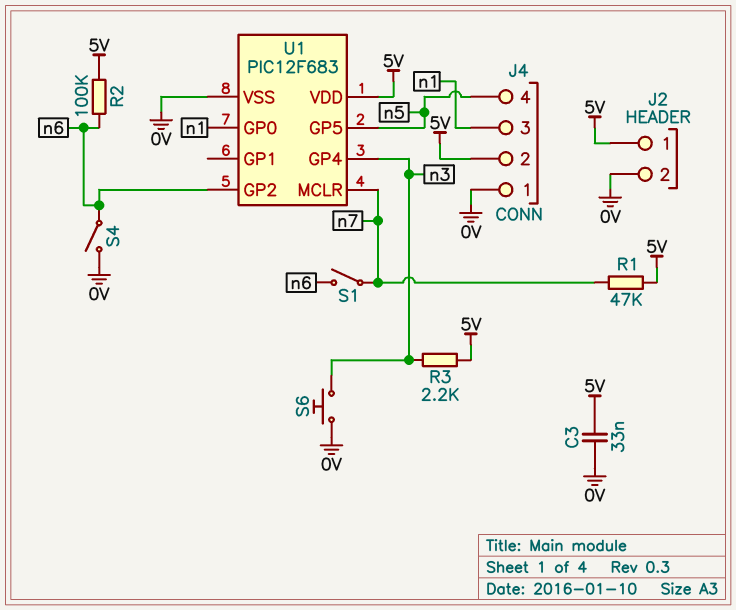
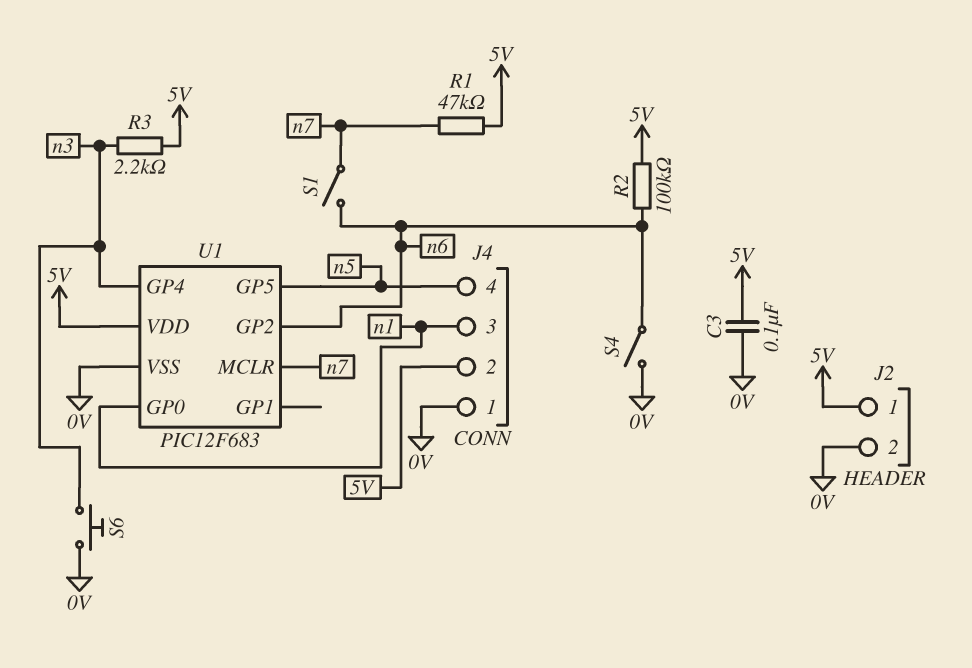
C3: 33nF (0V, 5V) -> 100nF (0V, 5V)

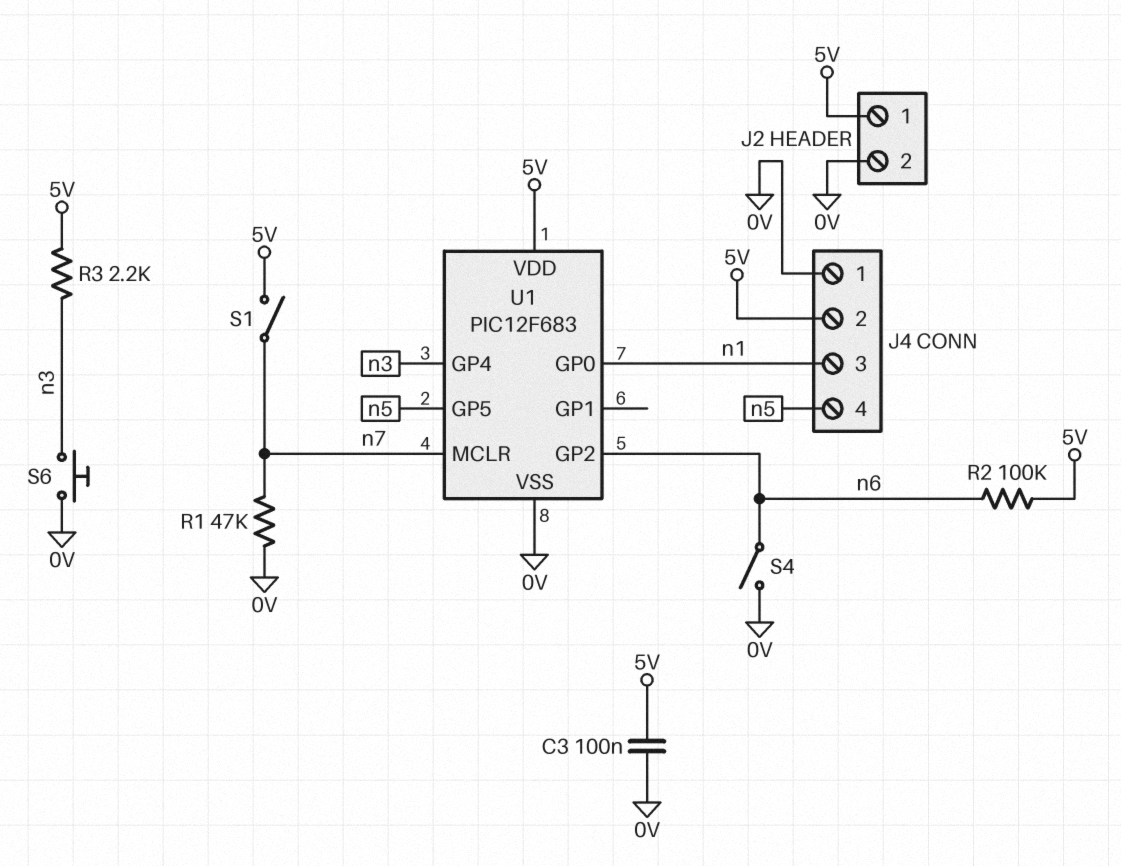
R1: 47k (5V, n7) -> 47k (0V, n7)
S1: switch (n6, n7) -> switch (5V, n7)

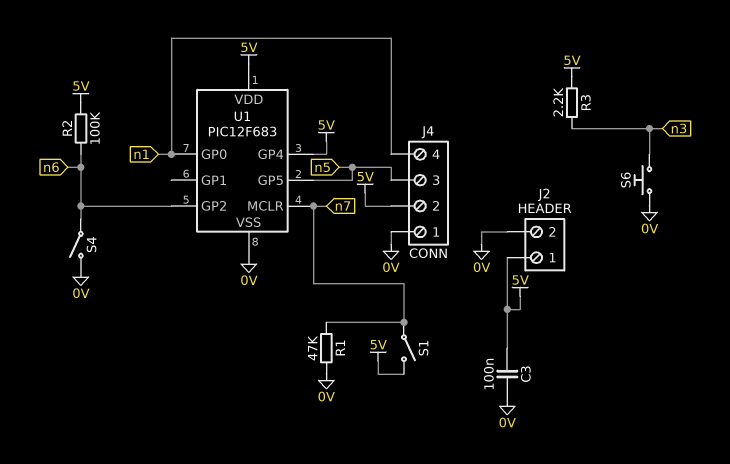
J4 pin 3: n1 -> n5
J4 pin 4: n5 -> n1
U1 pin GP4: n3 -> 5V

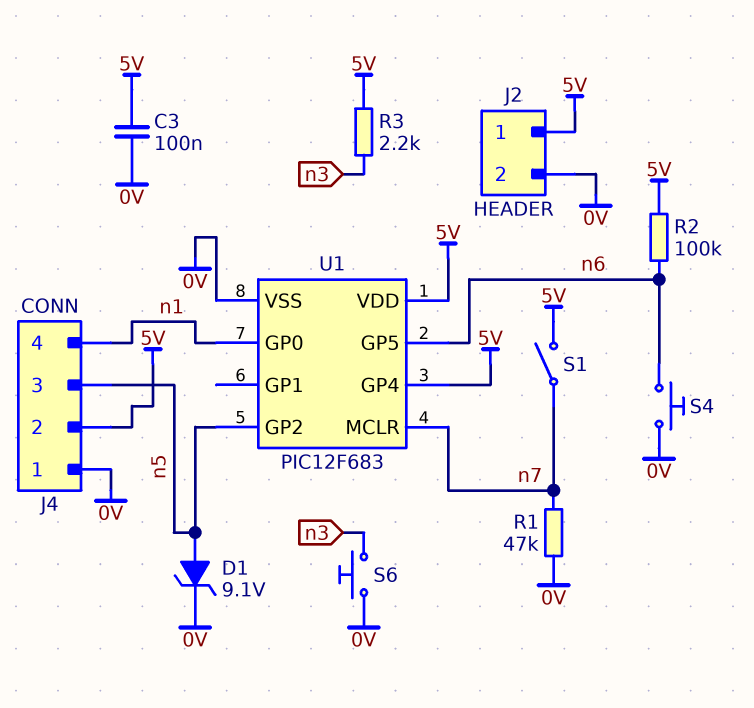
D1: none -> zener 9.1V (A n5, K 0V)
S4: switch (0V, n6) -> button (0V, n6)
U1 pin GP2: n6 -> n5
U1 pin GP5: n5 -> n6

